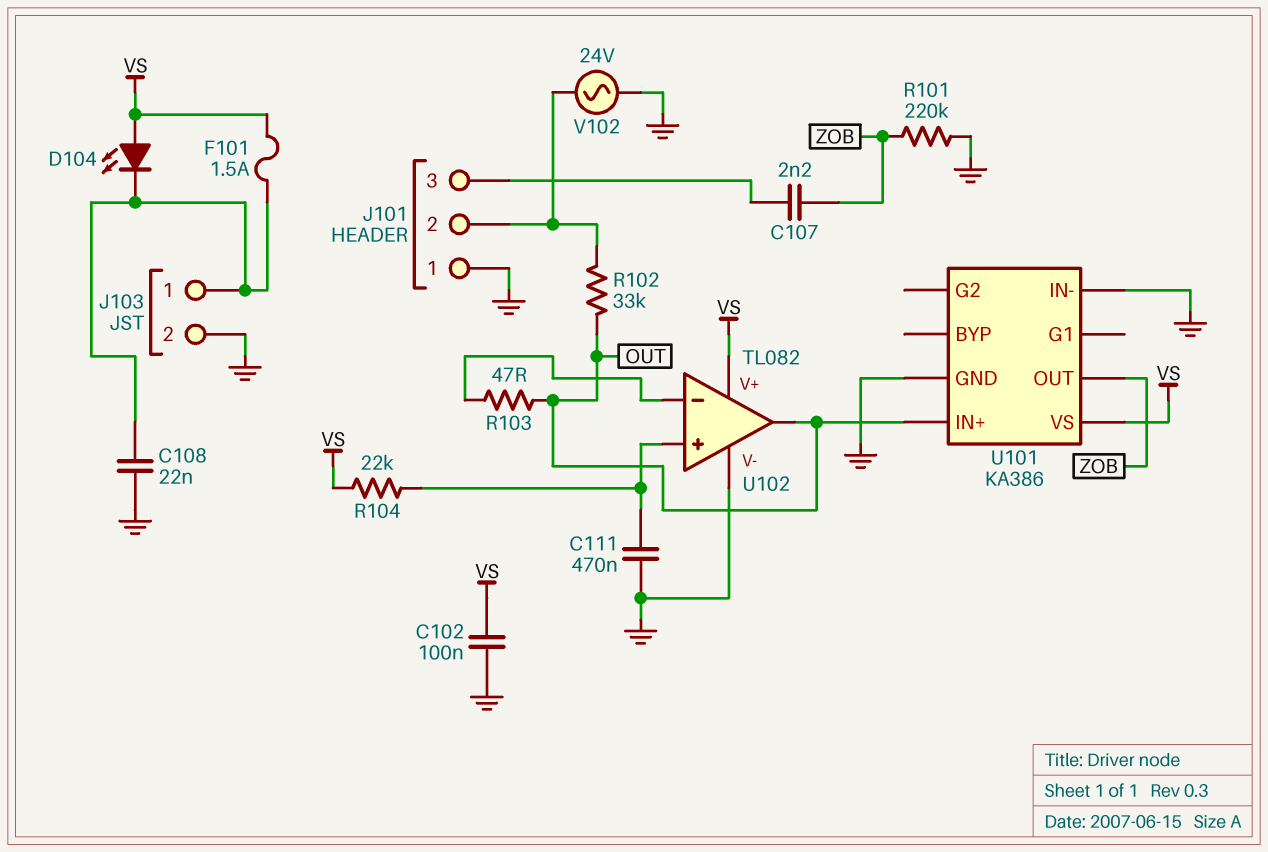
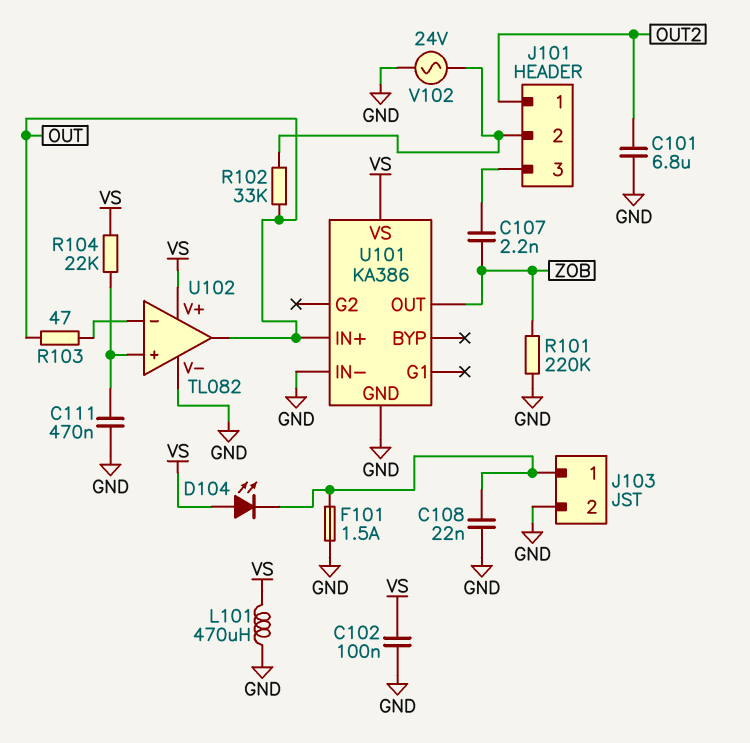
C101: none -> 6.8uF (GND, OUT2)
F101: 1.5A (J103/1, VS) -> 1.5A (GND, J103/1)
J101 pin 1: GND -> OUT2
L101: none -> 470uH (GND, VS)

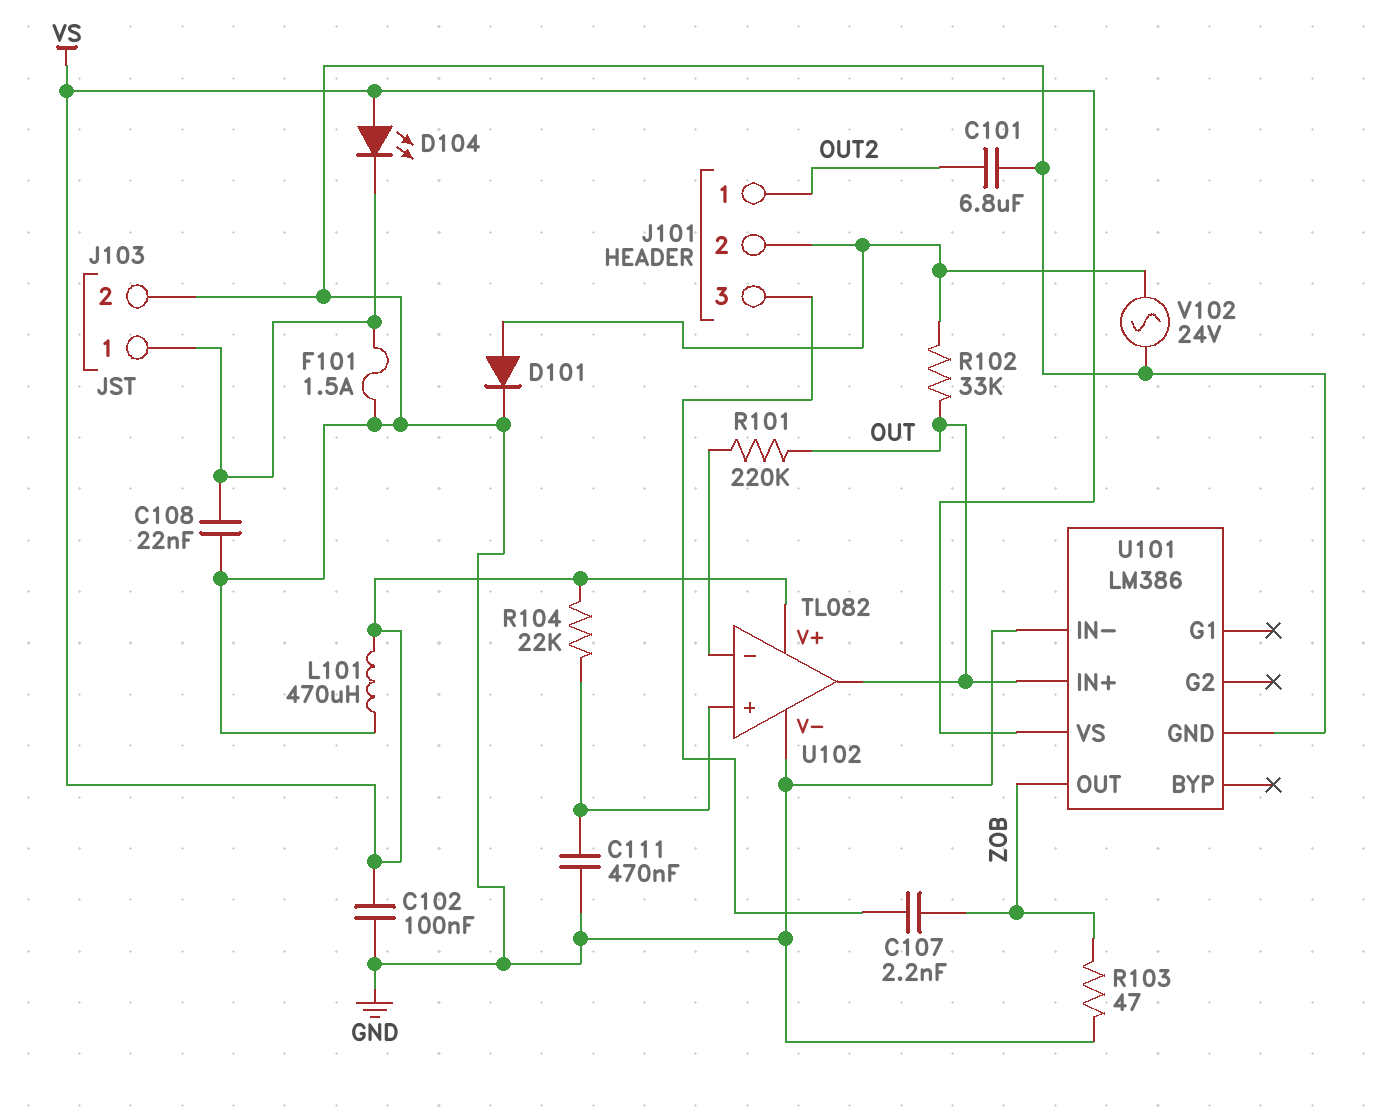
D101: none -> diode (A J101/2, K GND)
R101: 220k (GND, ZOB) -> 220k (OUT, U102/in-)
R103: 47 (OUT, U102/in-) -> 47 (GND, ZOB)
U101: KA386 -> LM386

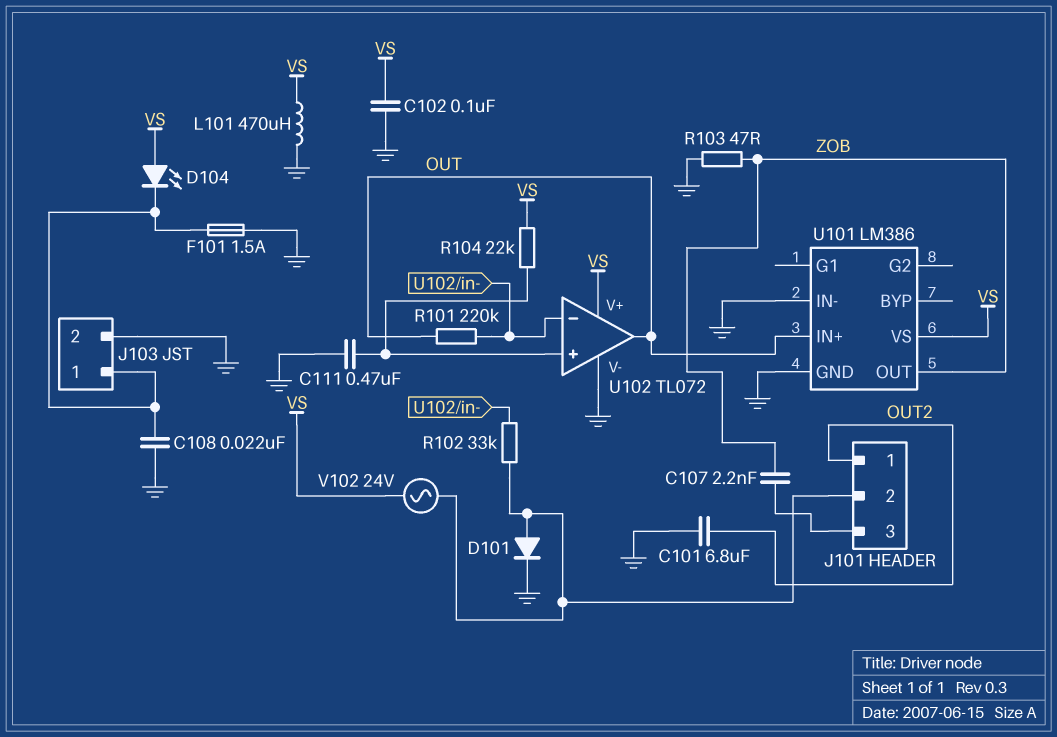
R102: 33k (J101/2, OUT) -> 33k (J101/2, U102/in-)
U102: TL082 -> TL072
V102: AC 24V (GND, J101/2) -> AC 24V (J101/2, VS)

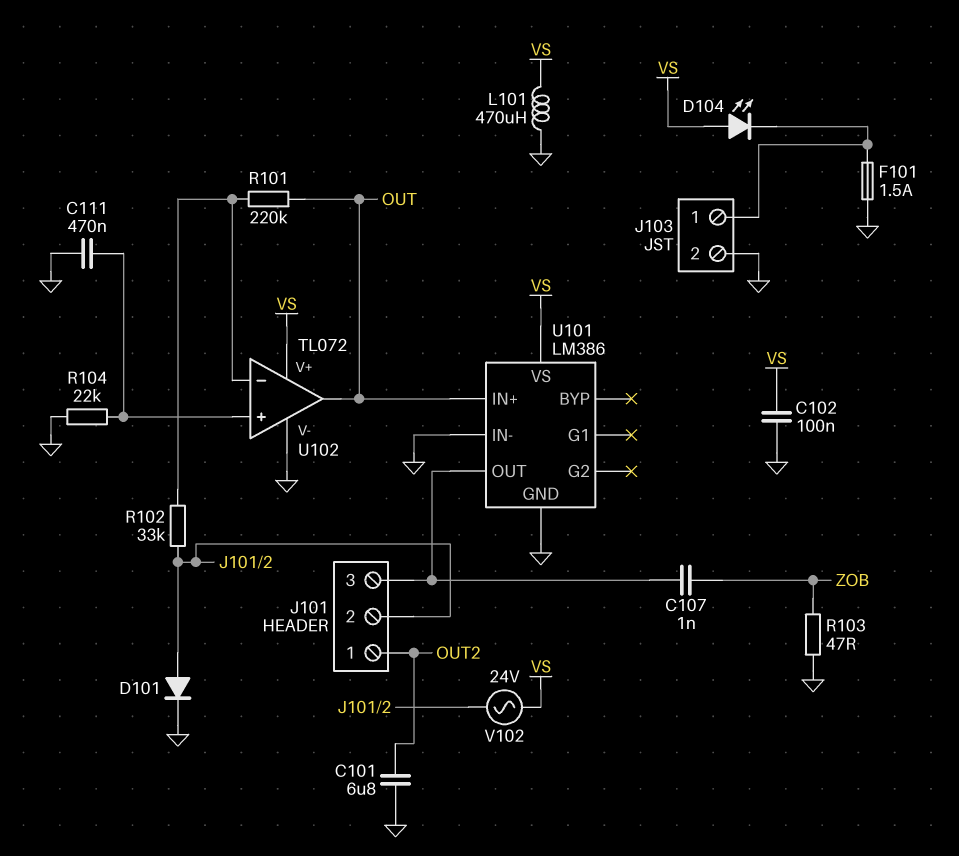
C107: 2.2nF (J101/3, ZOB) -> 1nF (J101/3, ZOB)
C108: 22nF (GND, J103/1) -> none
R104: 22k (U102/in+, VS) -> 22k (GND, U102/in+)
U101 pin OUT: ZOB -> J101/3

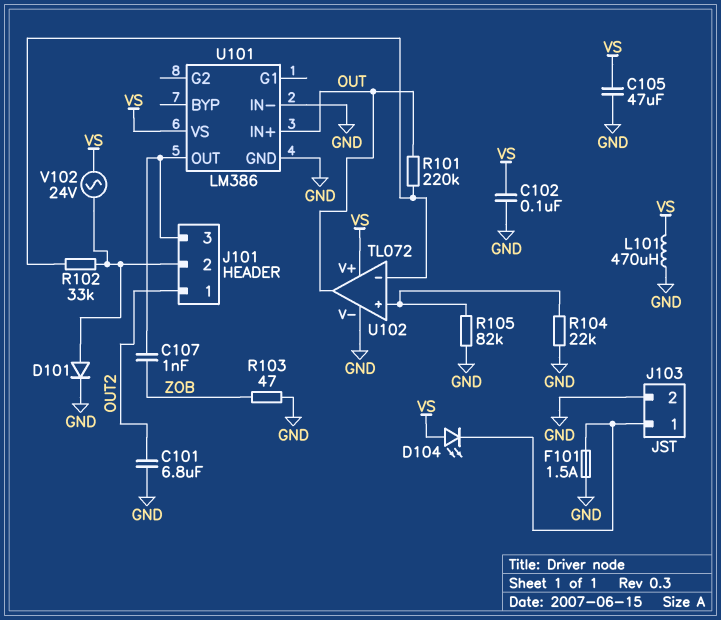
C105: none -> 47uF (GND, VS)
C111: 470nF (GND, U102/in+) -> none
R105: none -> 82k (GND, U102/in+)

